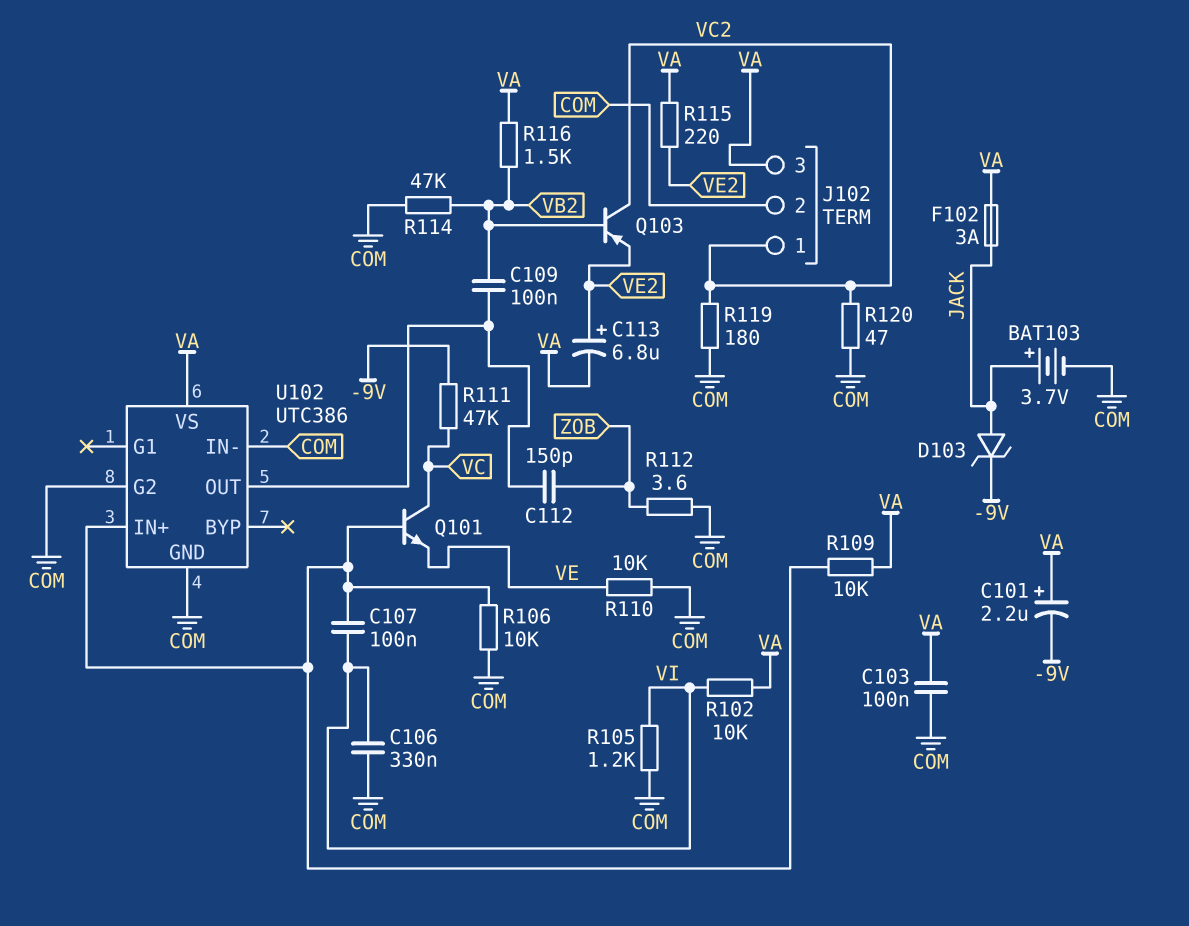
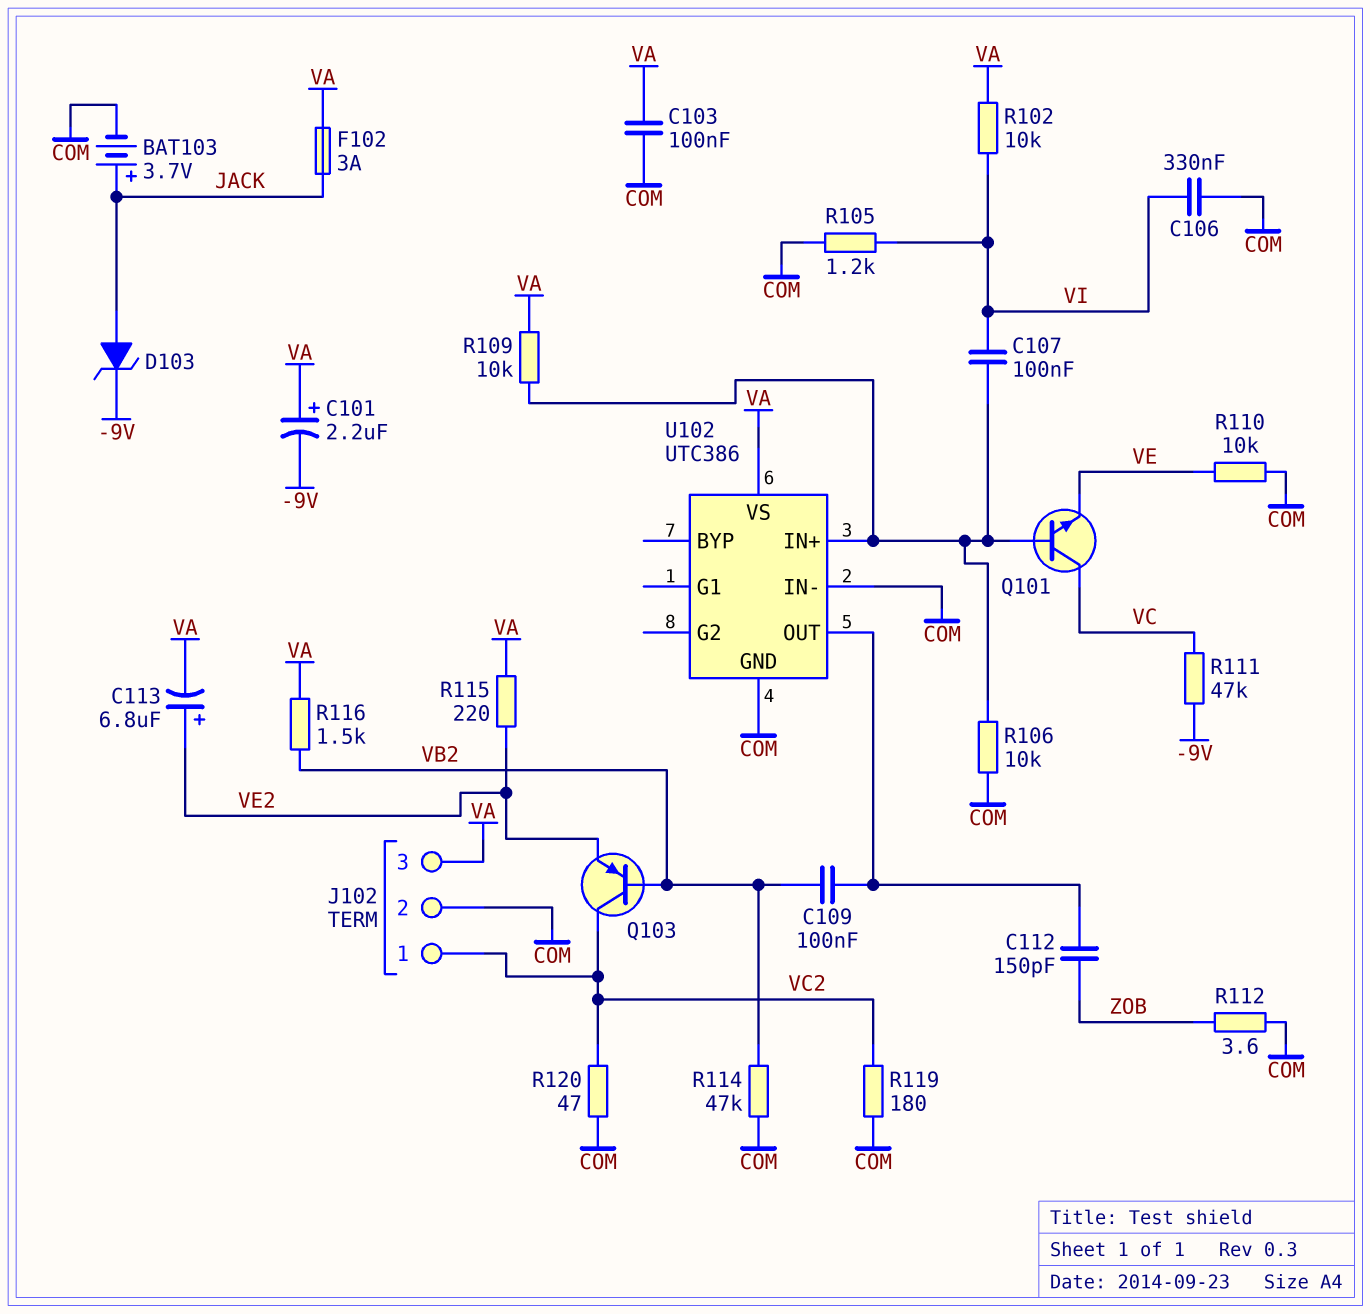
U102 pin G2: COM -> none

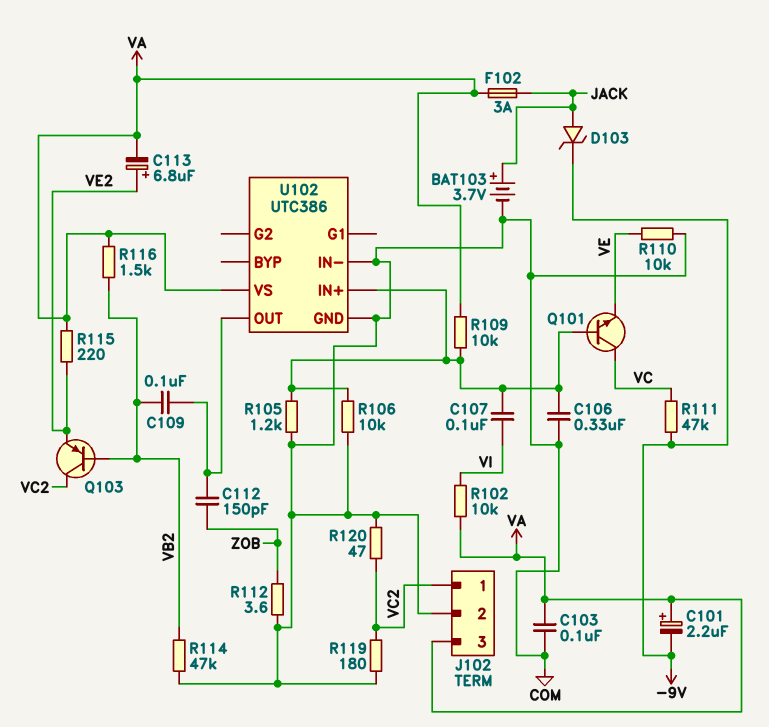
C106: 330nF (COM, VI) -> 330nF (COM, U102/IN+)
R105: 1.2k (COM, VI) -> 1.2k (COM, U102/IN+)

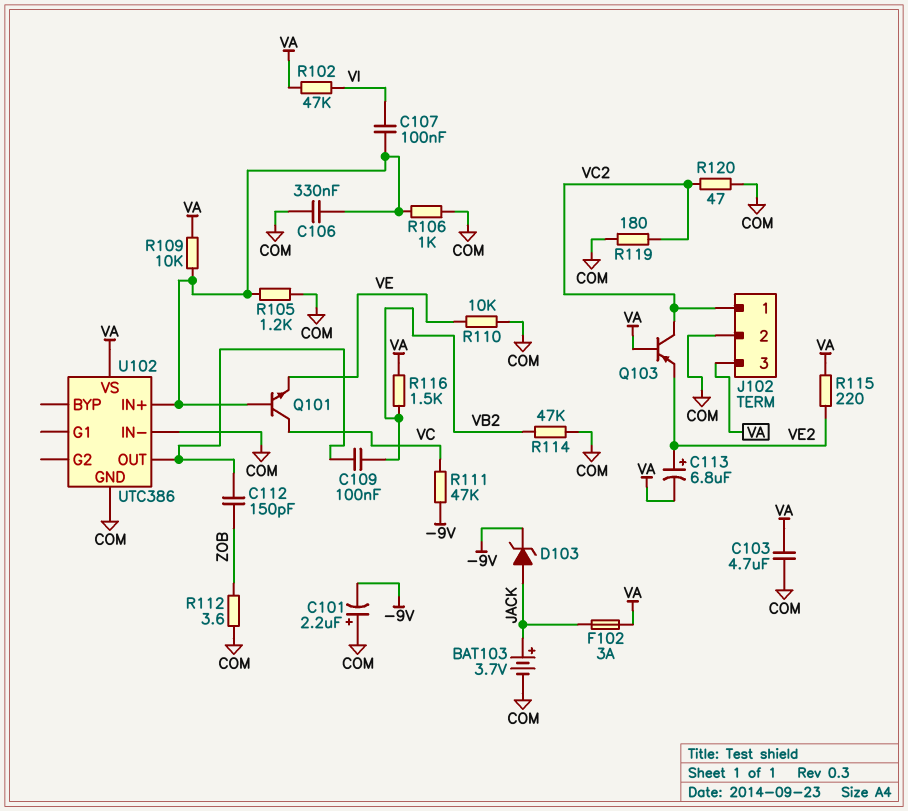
C101: 2.2uF (plus VA, minus -9V) -> 2.2uF (plus COM, minus -9V)
C103: 100nF (COM, VA) -> 4.7uF (COM, VA)
Q103: PNP (B VB2, C VC2, E VE2) -> PNP (B VA, C VC2, E VE2)
R102: 10k (VA, VI) -> 47k (VA, VI)
R106: 10k (COM, U102/IN+) -> 1k (COM, U102/IN+)

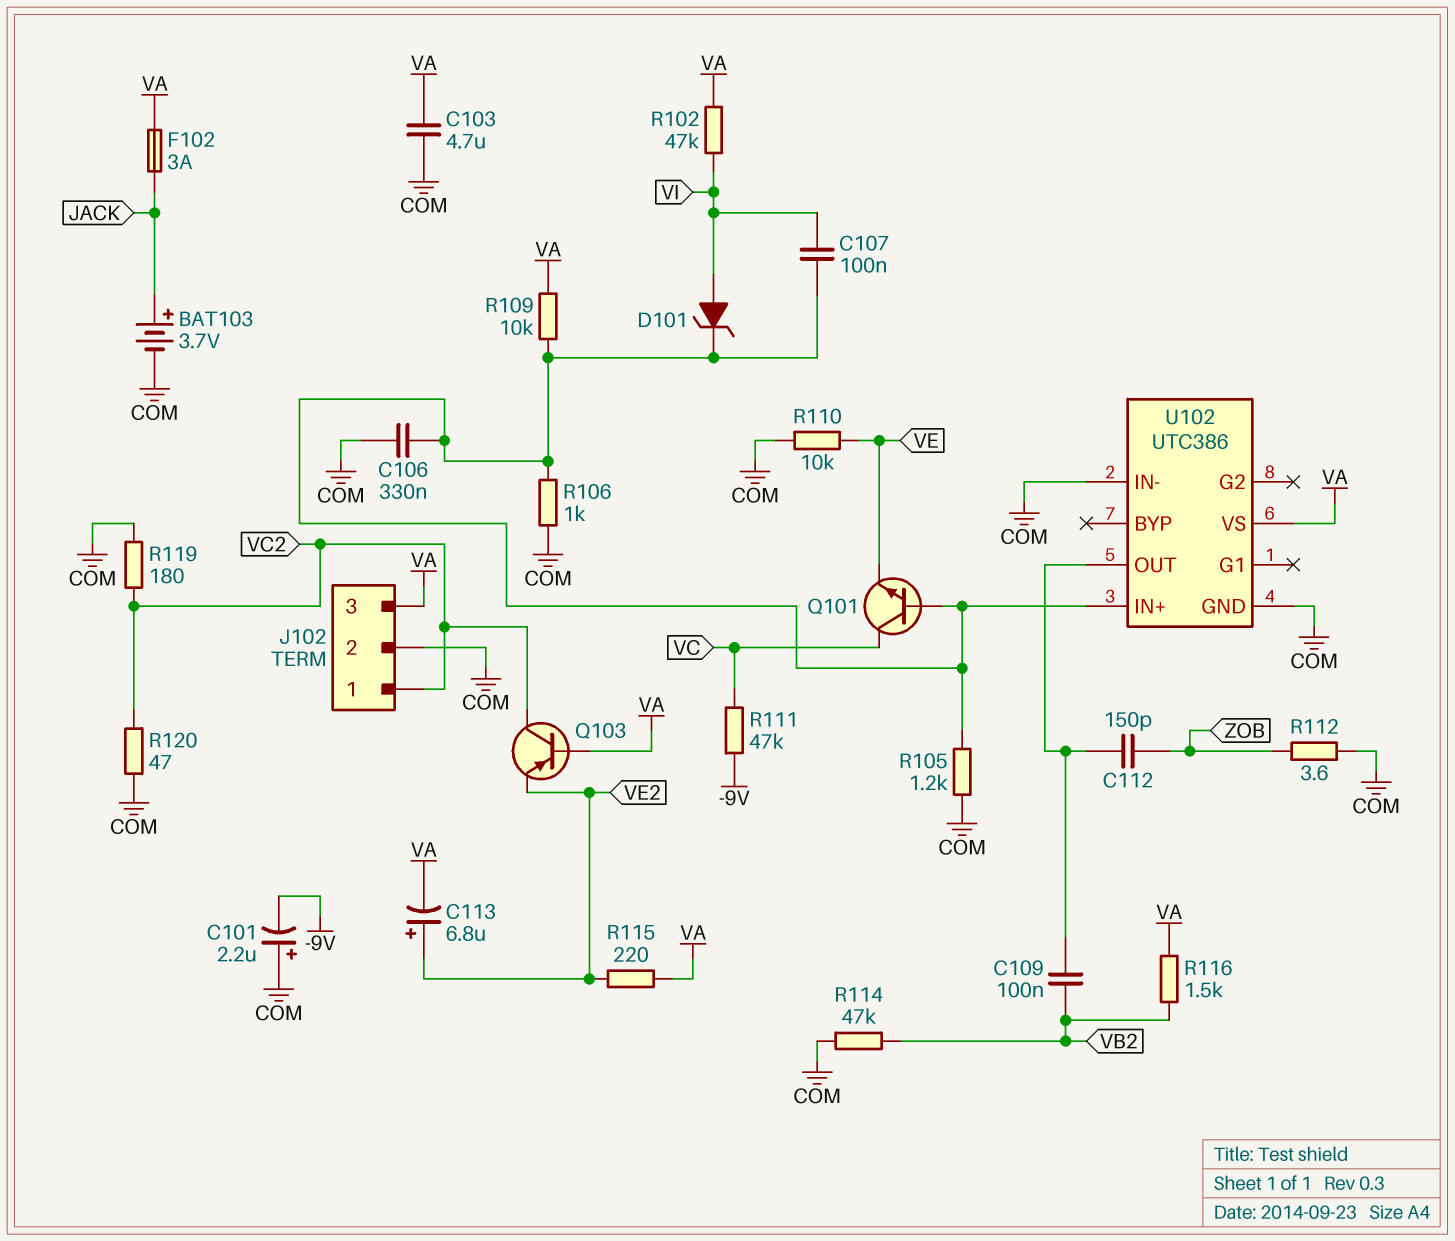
D101: none -> zener (A VI, K U102/IN+)
D103: zener (A JACK, K -9V) -> none

